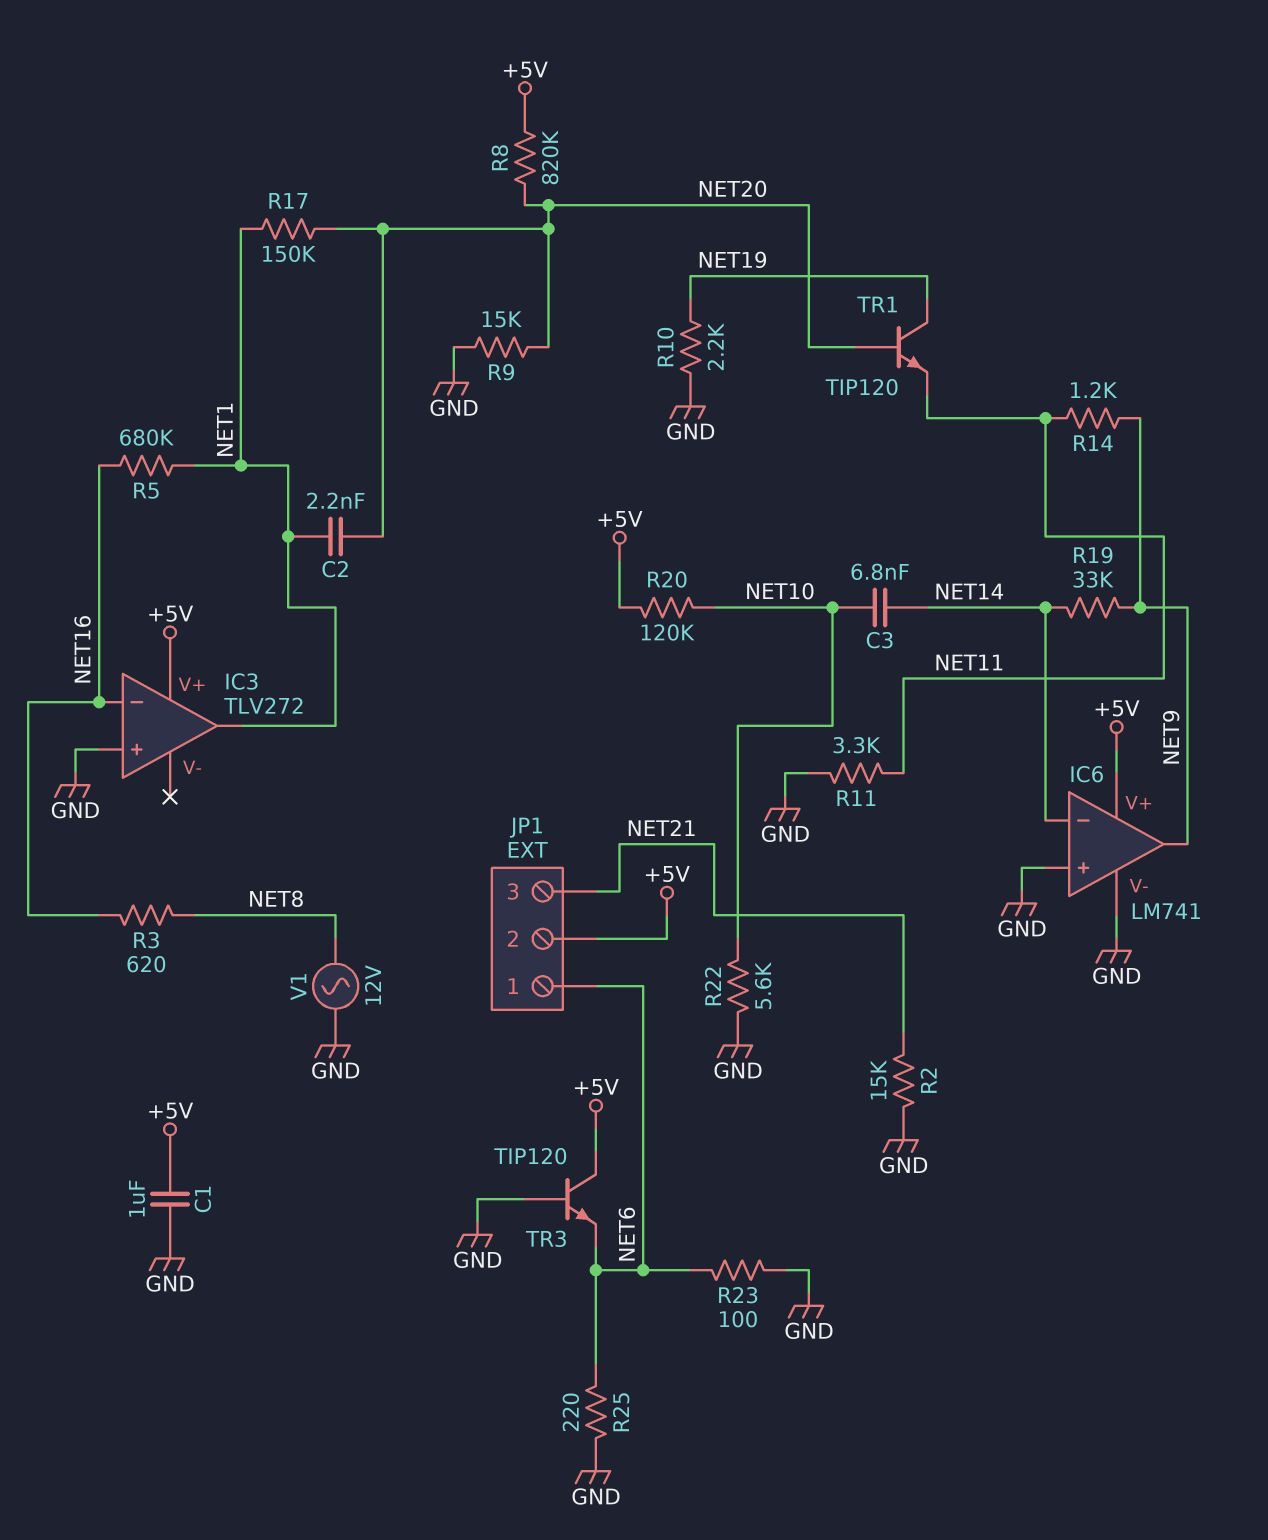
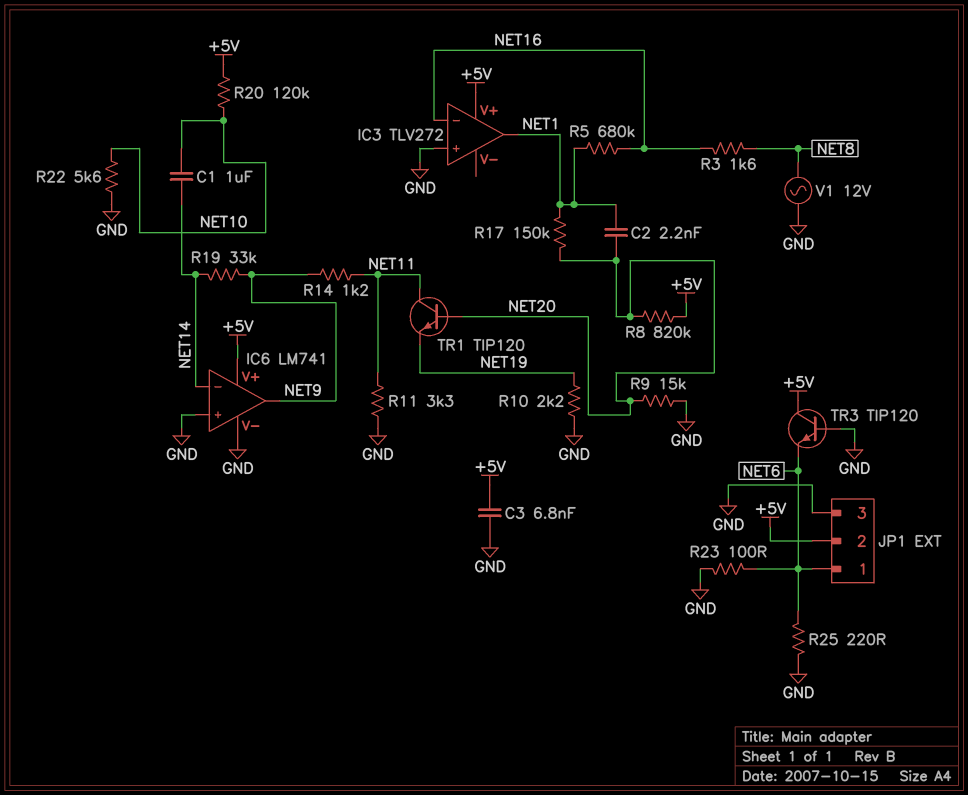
C1: 1uF (+5V, GND) -> 1uF (NET10, NET14)
C3: 6.8nF (NET10, NET14) -> 6.8nF (+5V, GND)
JP1 pin 3: NET21 -> GND
R2: 15k (GND, NET21) -> none
R3: 620 (NET8, NET16) -> 1.6k (NET8, NET16)
TR1: NPN TIP120 (B NET20, C NET19, E NET11) -> NPN TIP120 (B NET20, C NET11, E NET19)

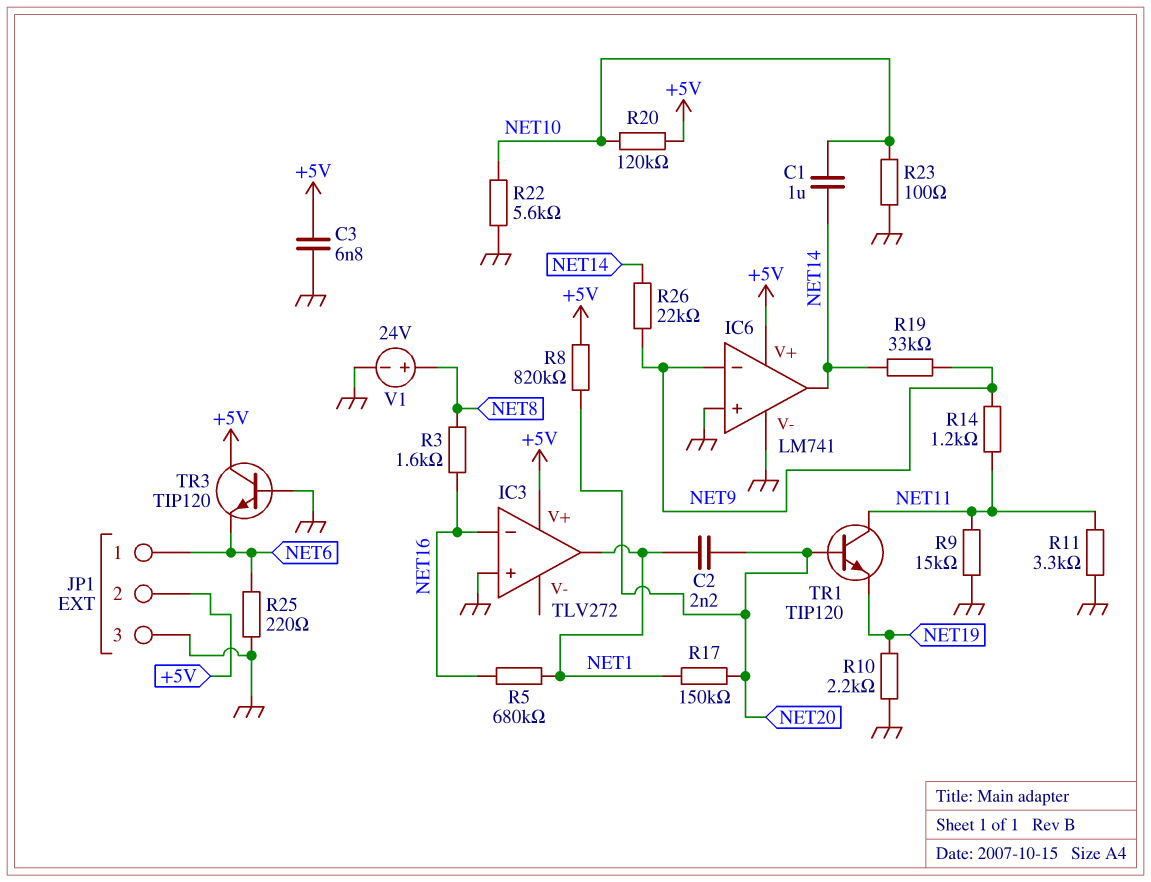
IC6 pin in-: NET14 -> NET9
IC6 pin out: NET9 -> NET14
R9: 15k (GND, NET20) -> 15k (GND, NET11)
R23: 100 (GND, NET6) -> 100 (GND, NET10)
R26: none -> 22k (NET9, NET14)
V1: AC 12V (GND, NET8) -> 24V (plus NET8, minus GND)

